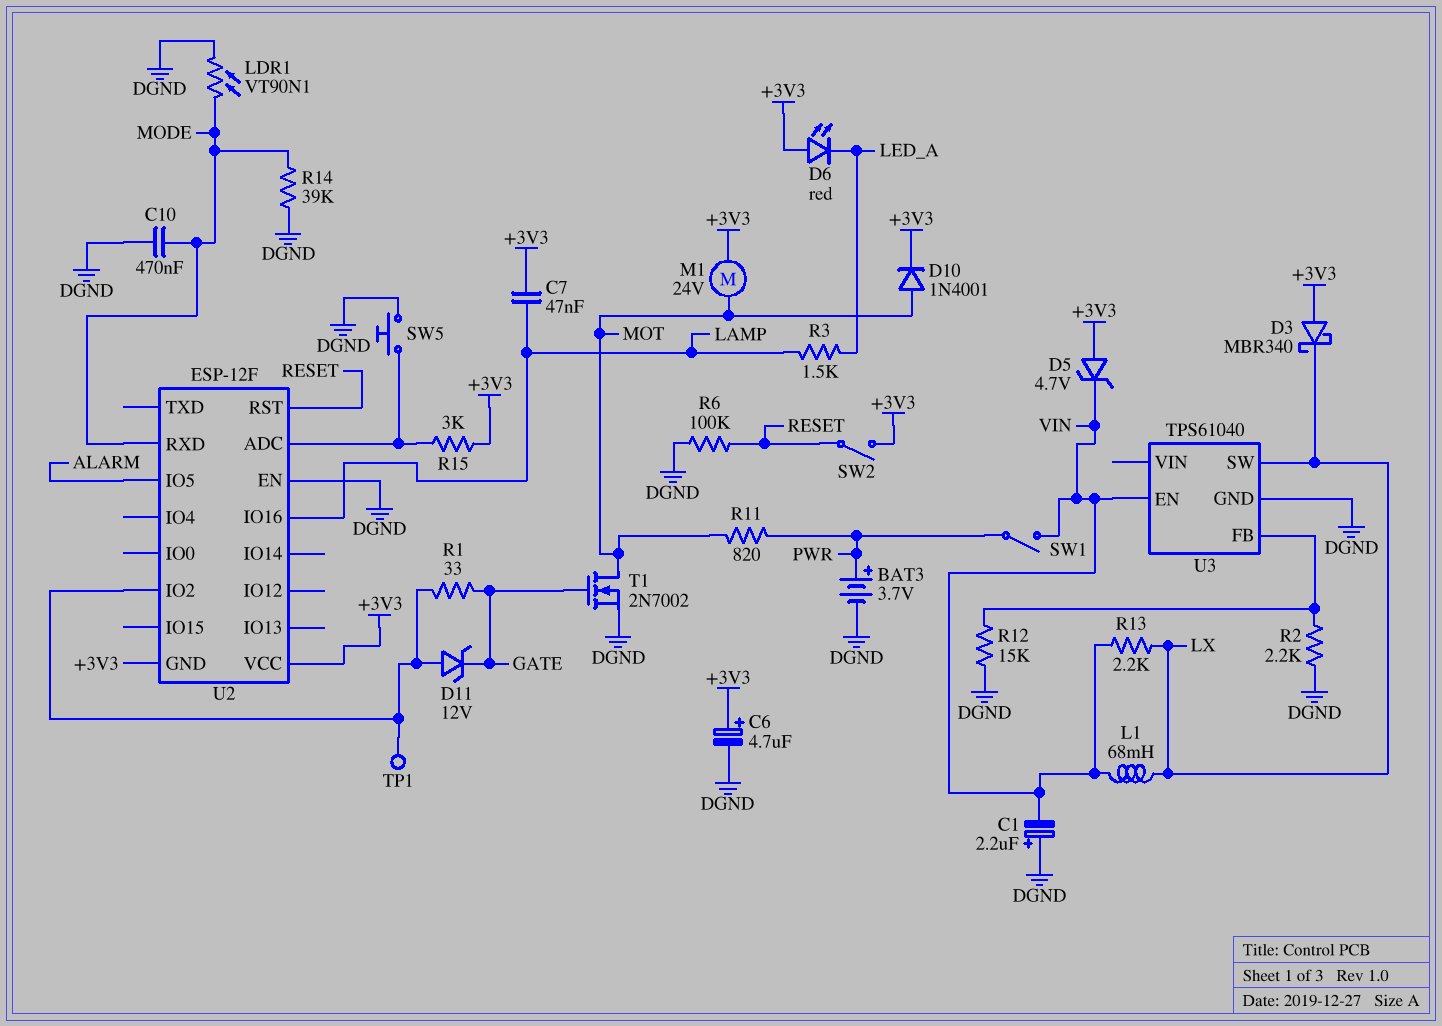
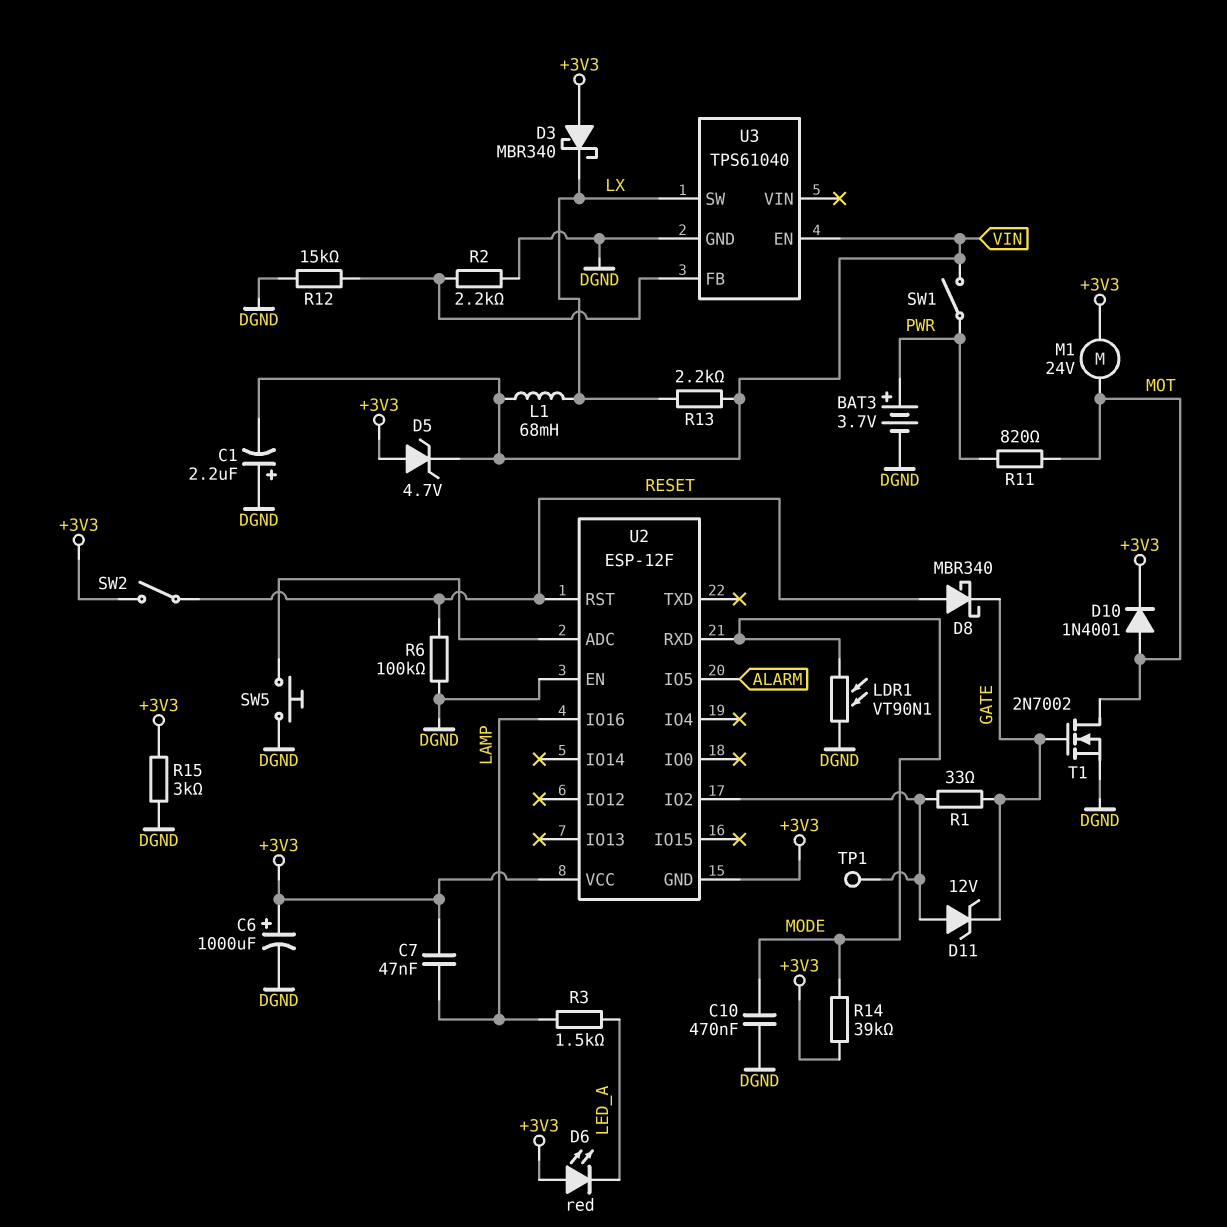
C6: 4.7uF (plus +3V3, minus DGND) -> 1000uF (plus +3V3, minus DGND)
D8: none -> schottky MBR340 (A RESET, K GATE)
R14: 39k (DGND, MODE) -> 39k (+3V3, MODE)
R15: 3k (+3V3, U2/ADC) -> 3k (+3V3, DGND)

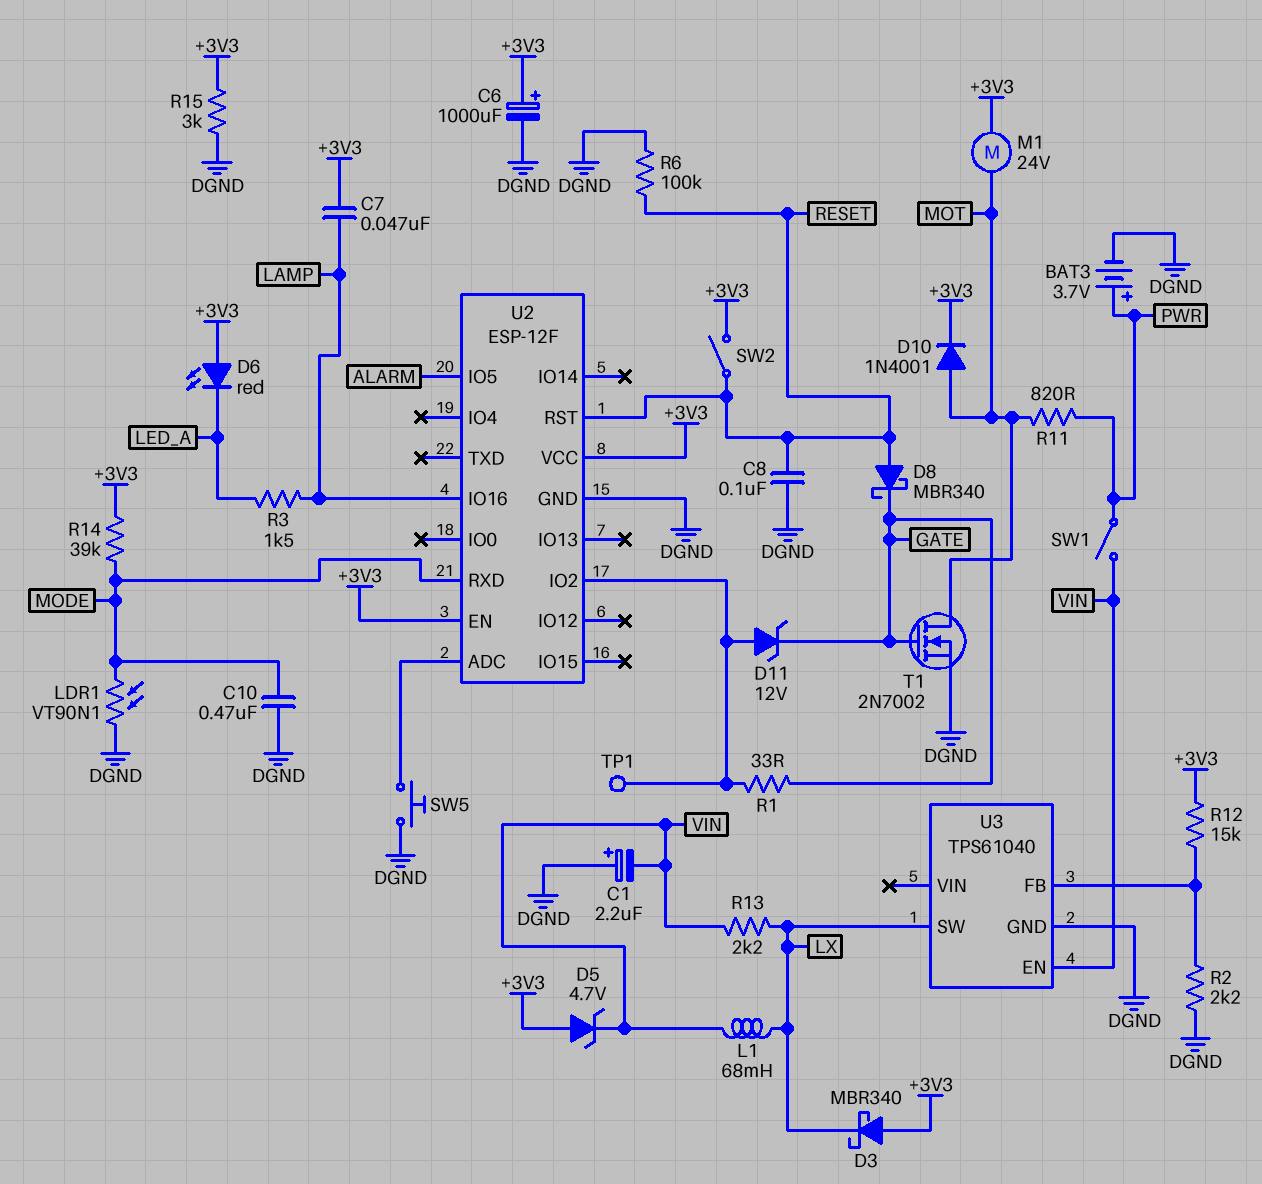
C8: none -> 100nF (DGND, RESET)
R12: 15k (DGND, U3/FB) -> 15k (+3V3, U3/FB)
U2 pin EN: DGND -> +3V3
U2 pin GND: +3V3 -> DGND

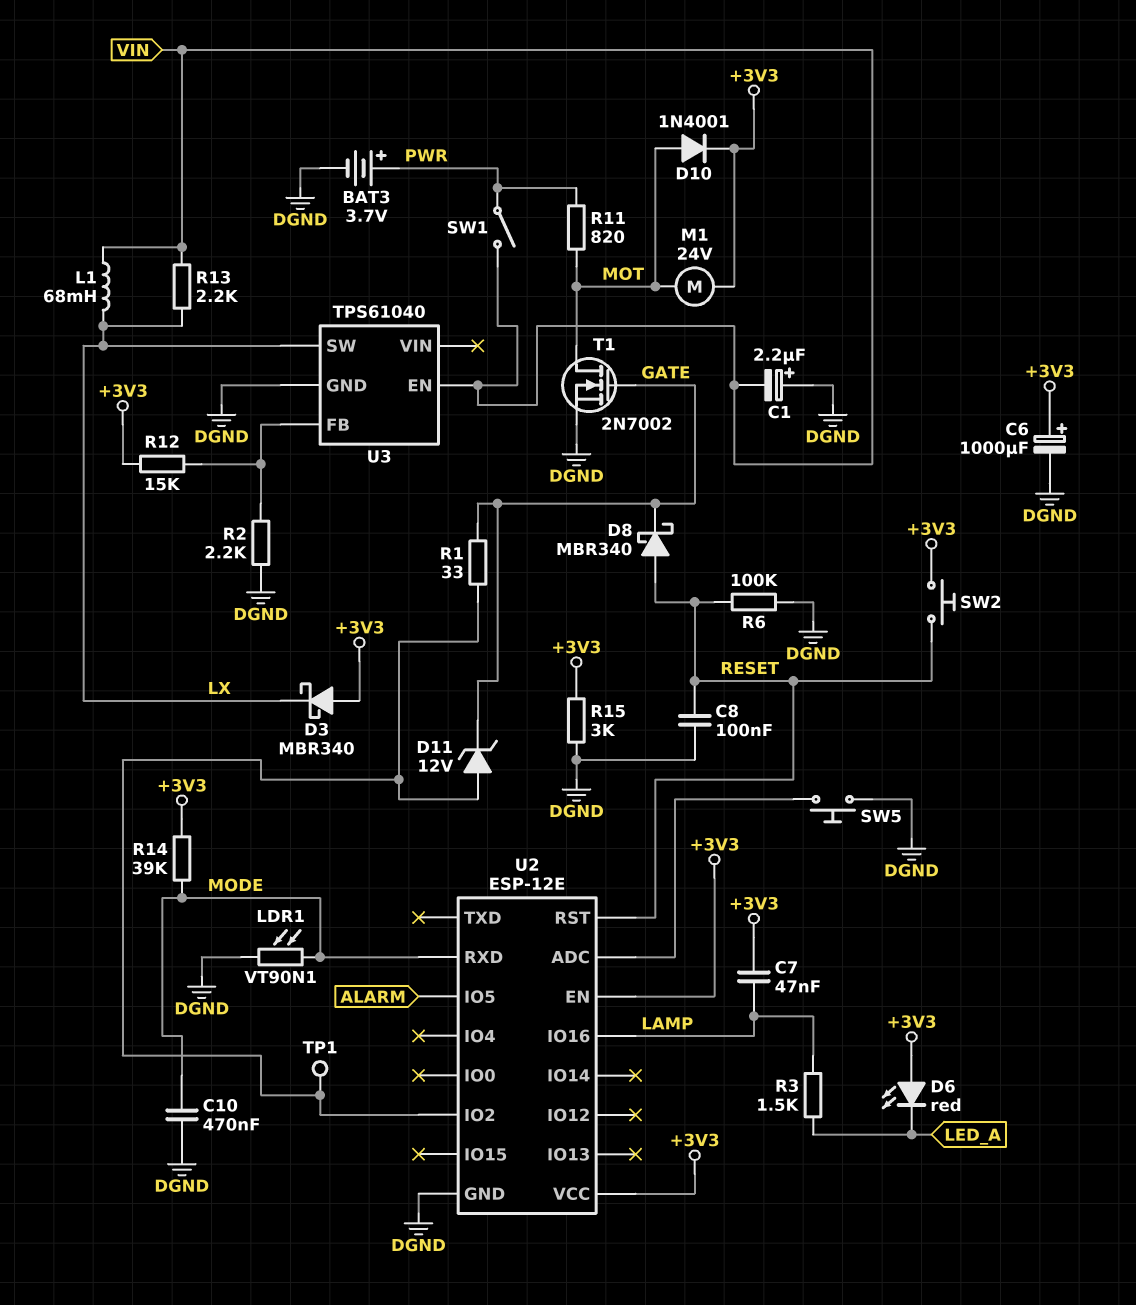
D5: zener 4.7V (A +3V3, K VIN) -> none
SW2: switch (+3V3, RESET) -> button (+3V3, RESET)
U2: ESP-12F -> ESP-12E

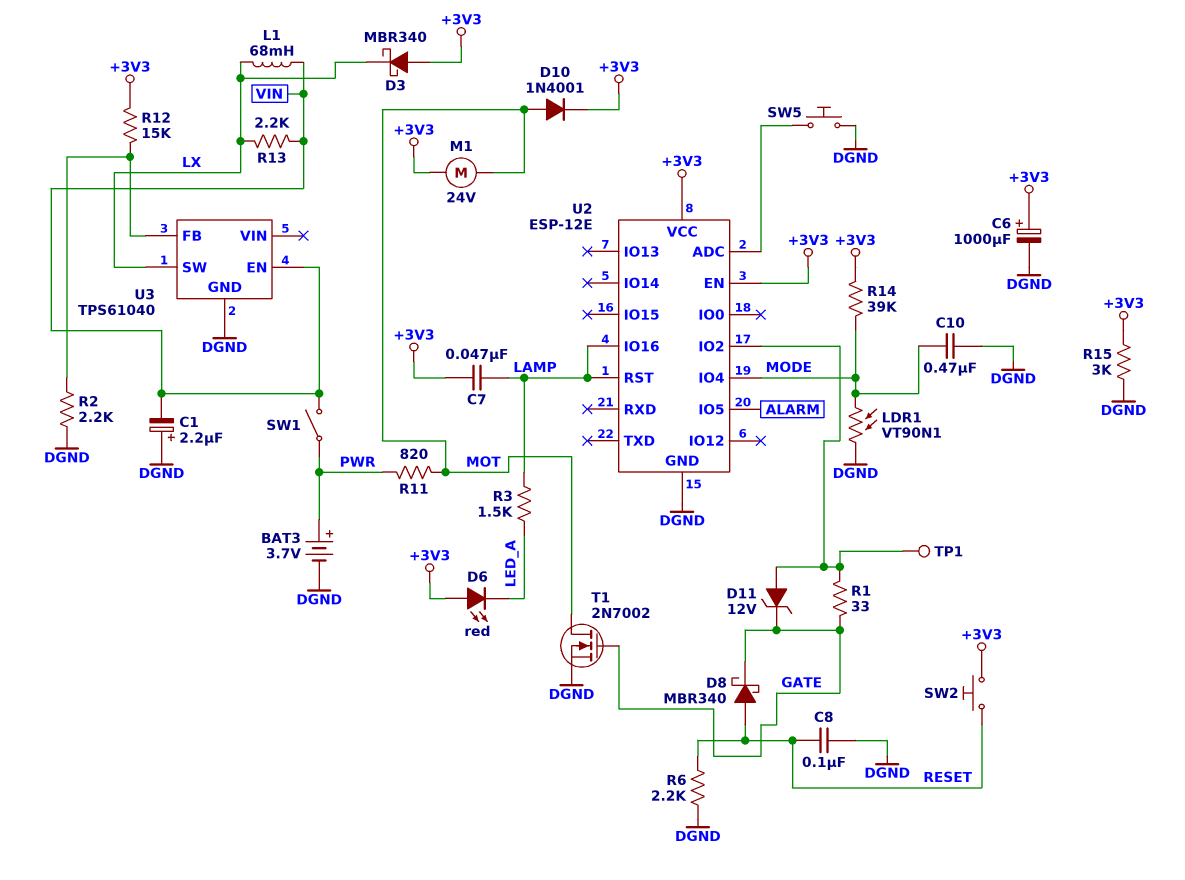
R6: 100k (DGND, RESET) -> 2.2k (DGND, RESET)
U2 pin IO4: none -> MODE
U2 pin RST: RESET -> LAMP
U2 pin RXD: MODE -> none

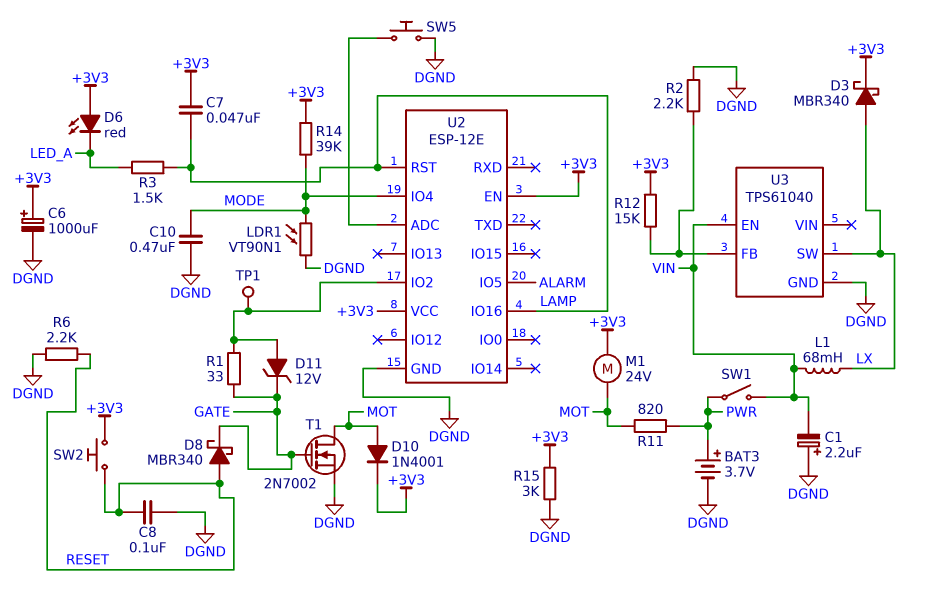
D3: schottky MBR340 (A +3V3, K LX) -> schottky MBR340 (A LX, K +3V3)
R13: 2.2k (LX, VIN) -> none

